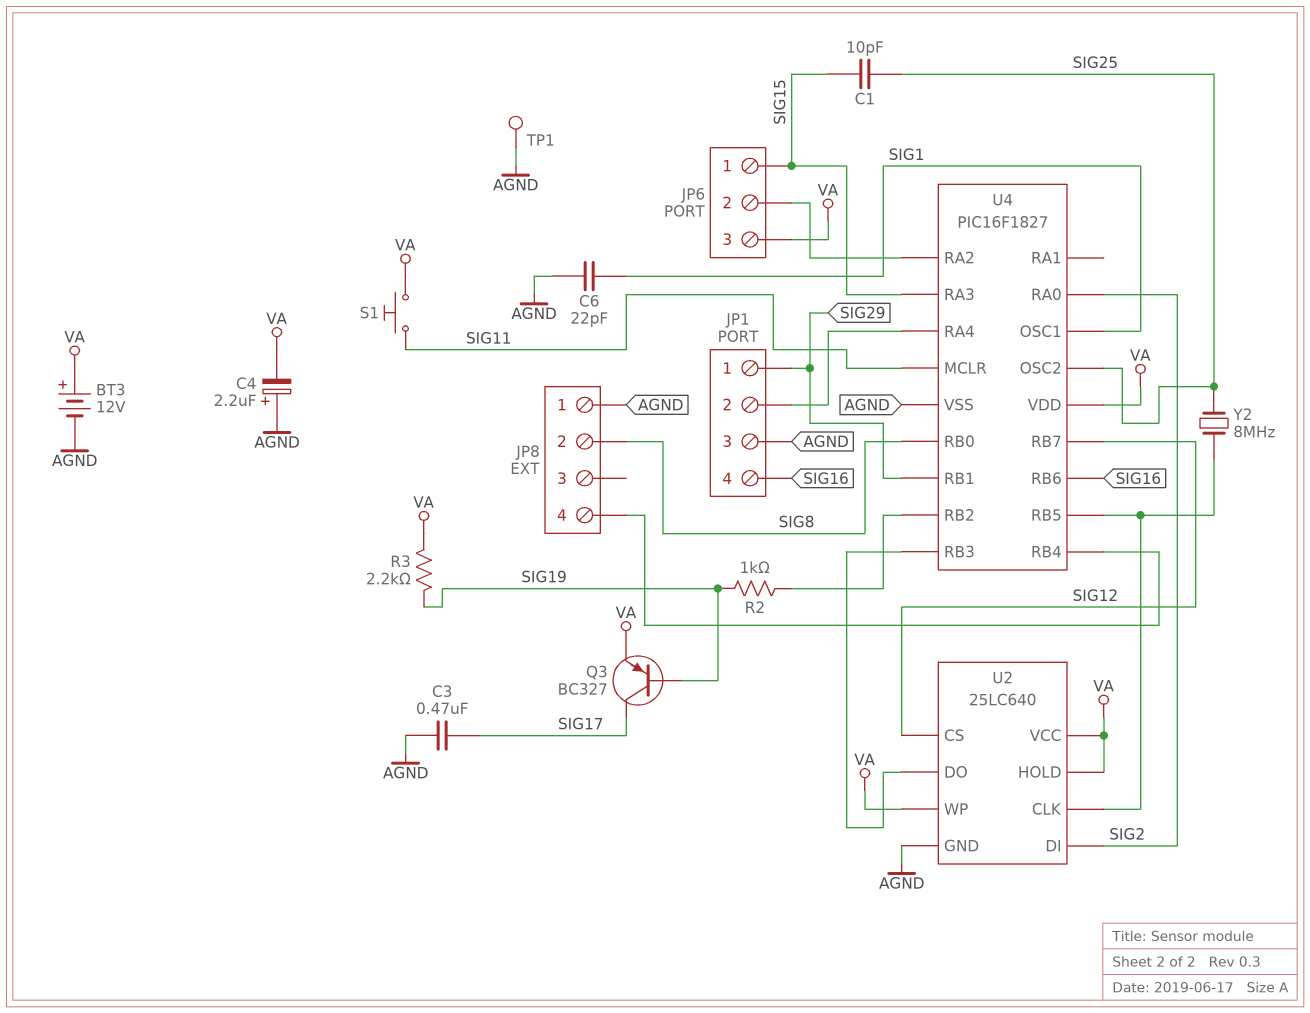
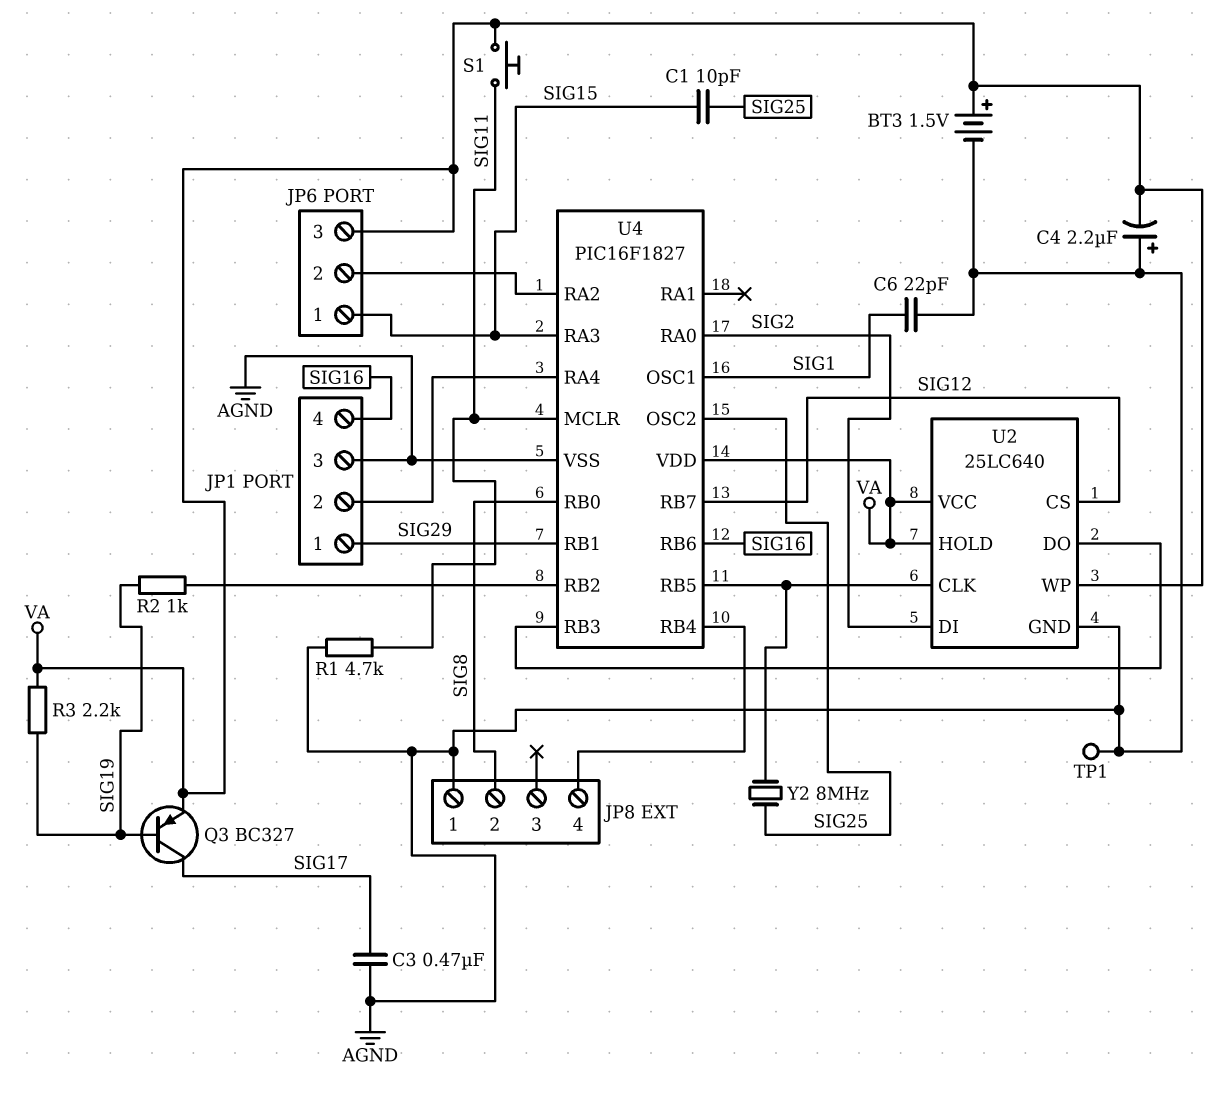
BT3: 12V (plus VA, minus AGND) -> 1.5V (plus VA, minus AGND)
R1: none -> 4.7k (AGND, SIG11)

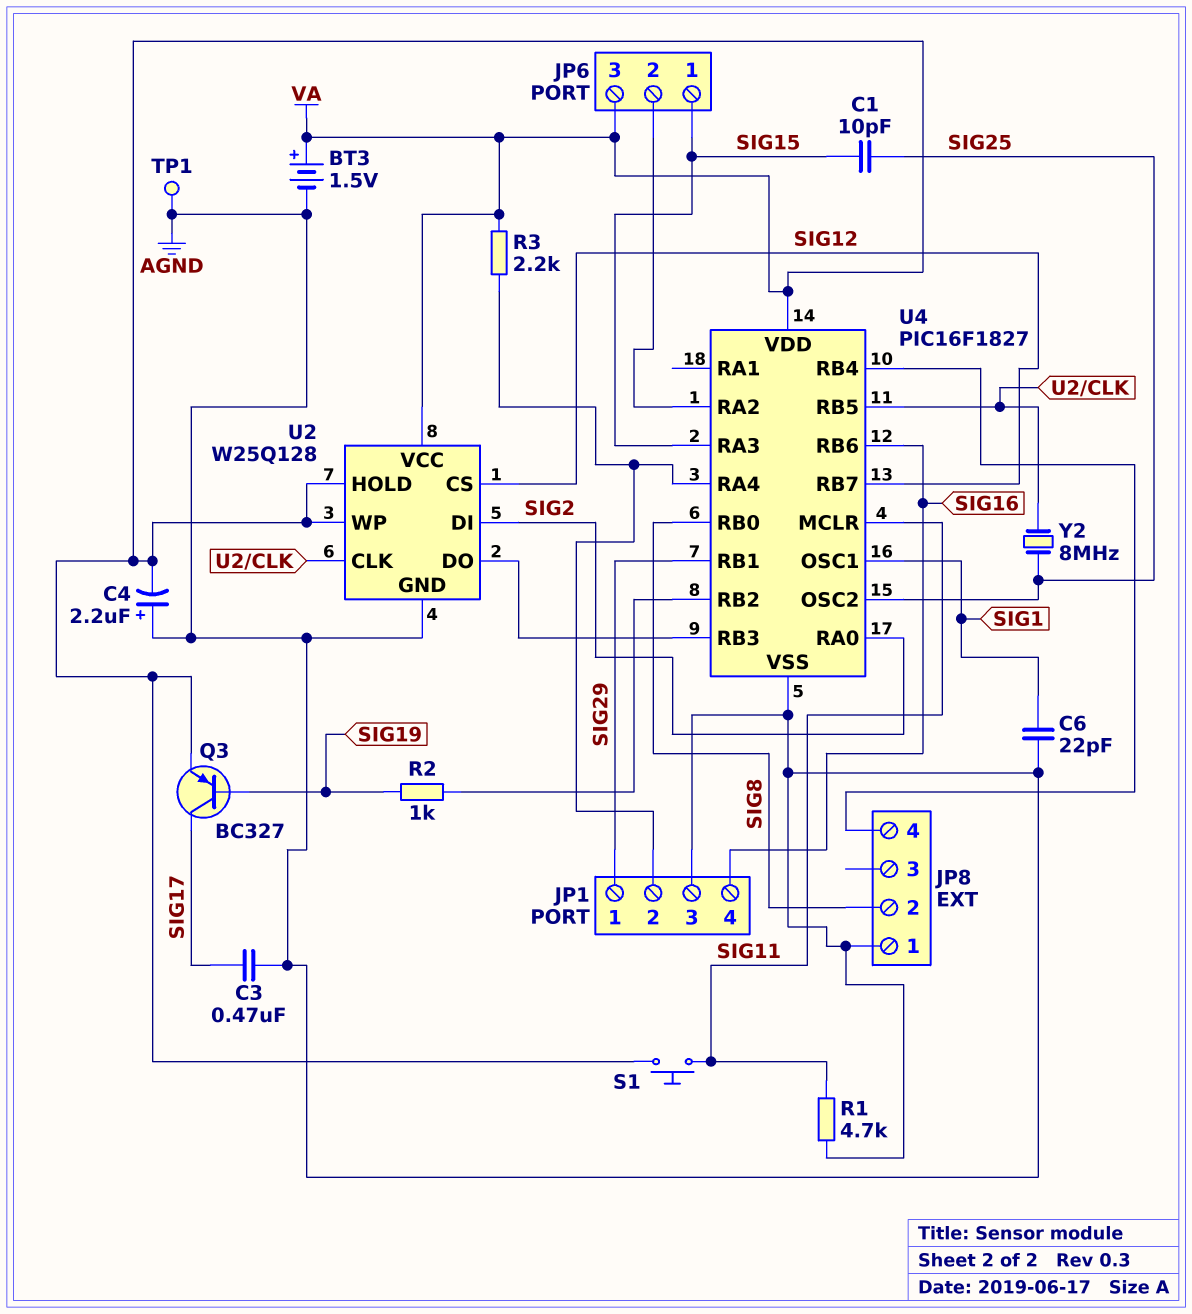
R3: 2.2k (SIG19, VA) -> 2.2k (JP1/2, VA)
U2: 25LC640 -> W25Q128

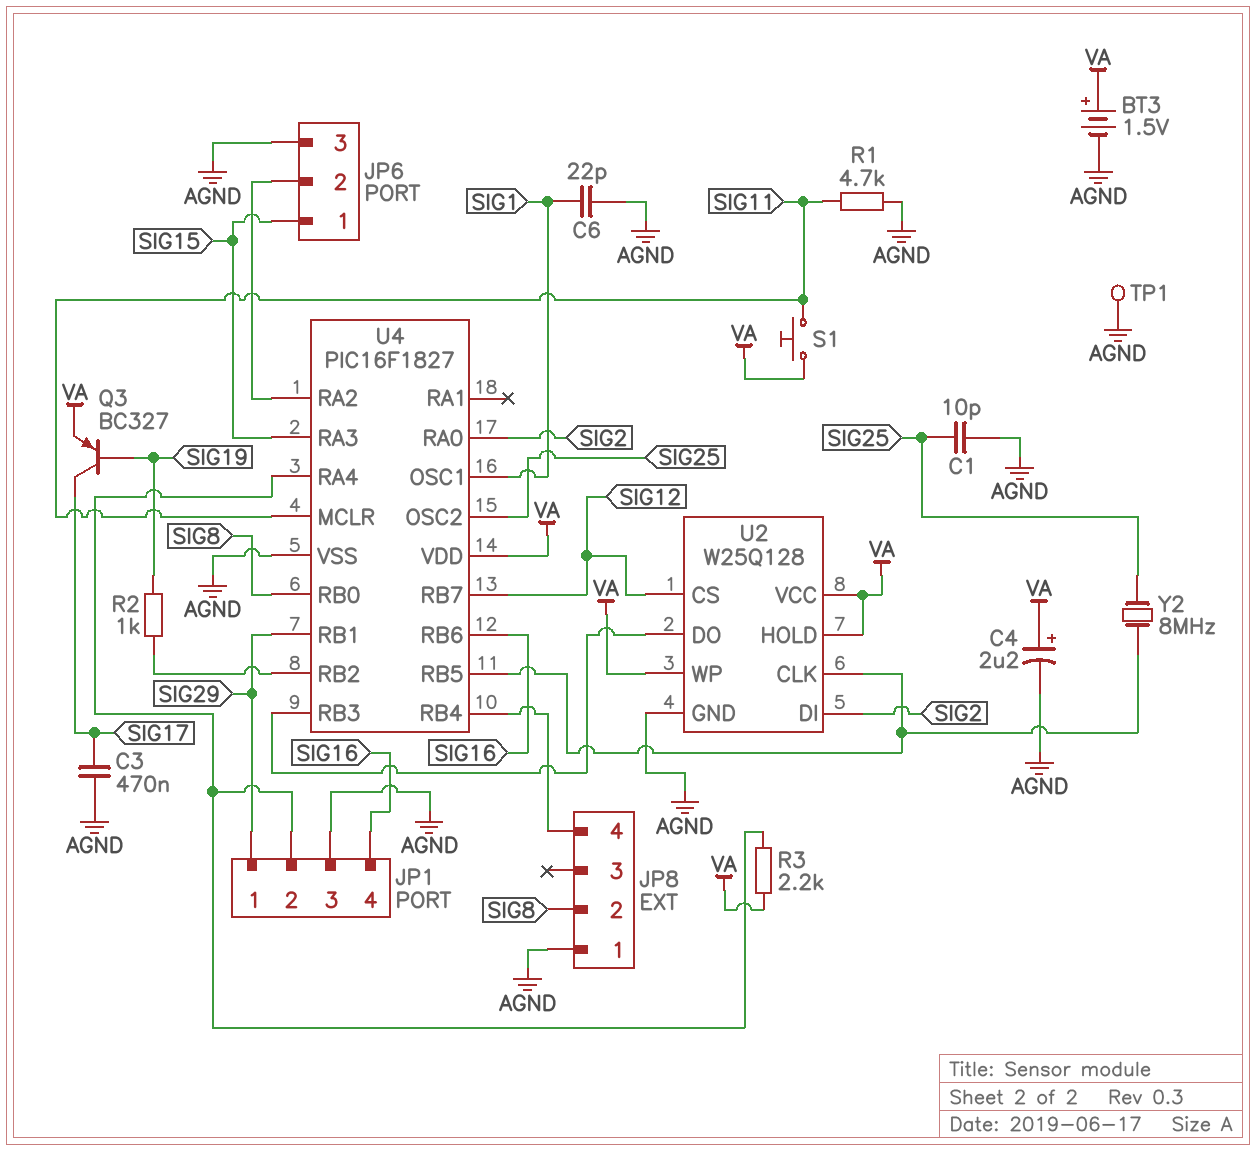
C1: 10pF (SIG15, SIG25) -> 10pF (AGND, SIG25)
C4: 2.2uF (plus AGND, minus VA) -> 2.2uF (plus VA, minus AGND)
JP6 pin 3: VA -> AGND

